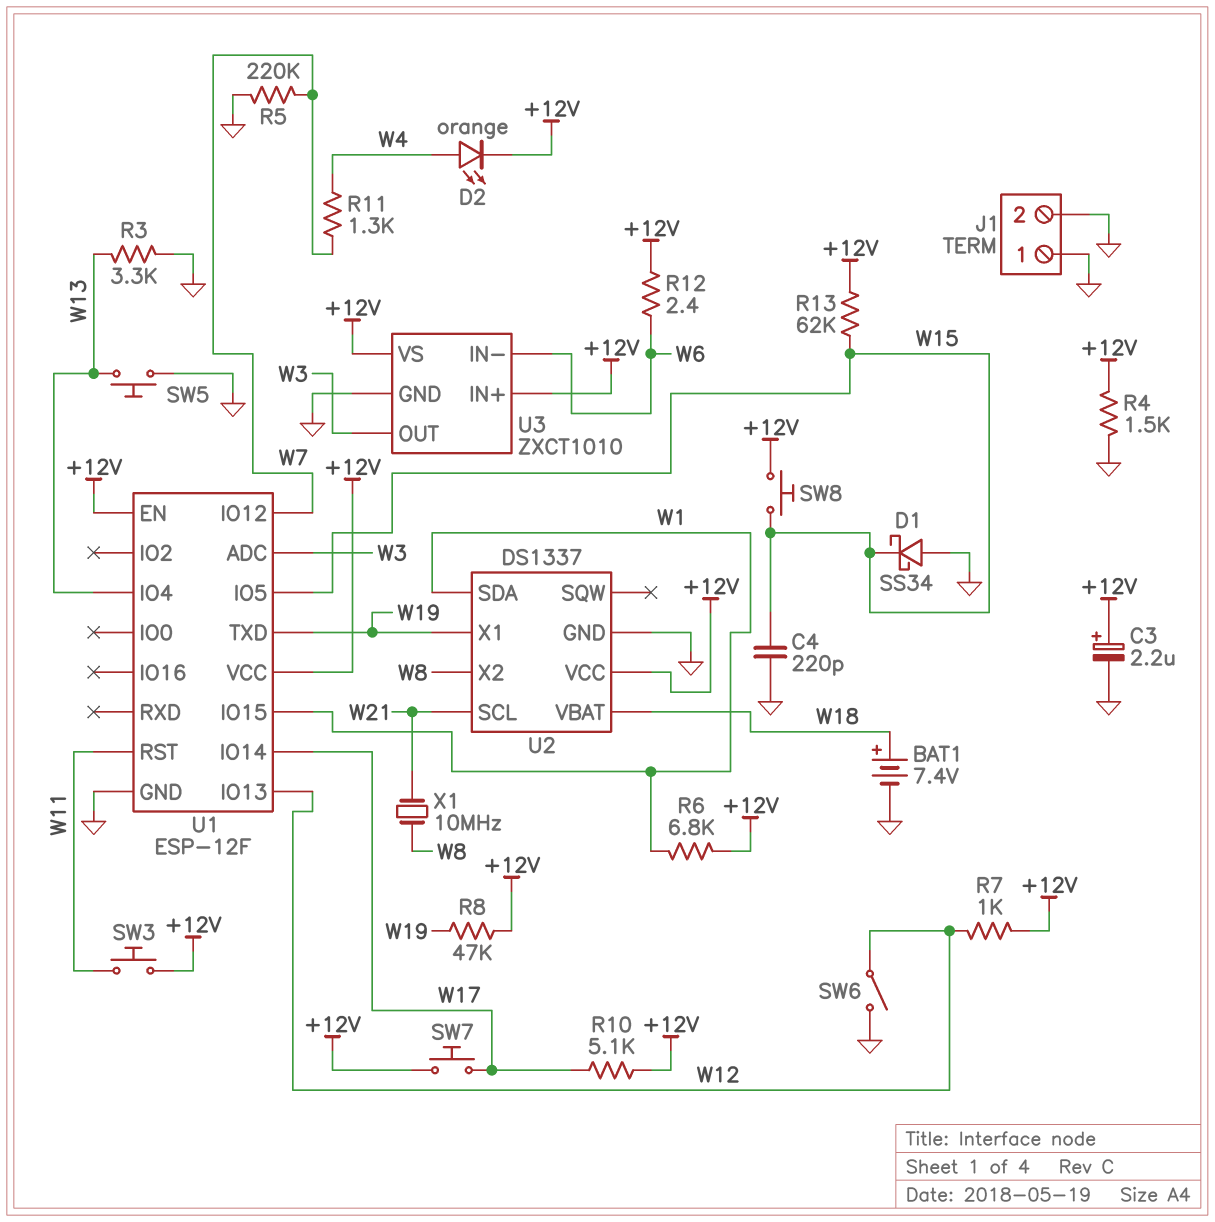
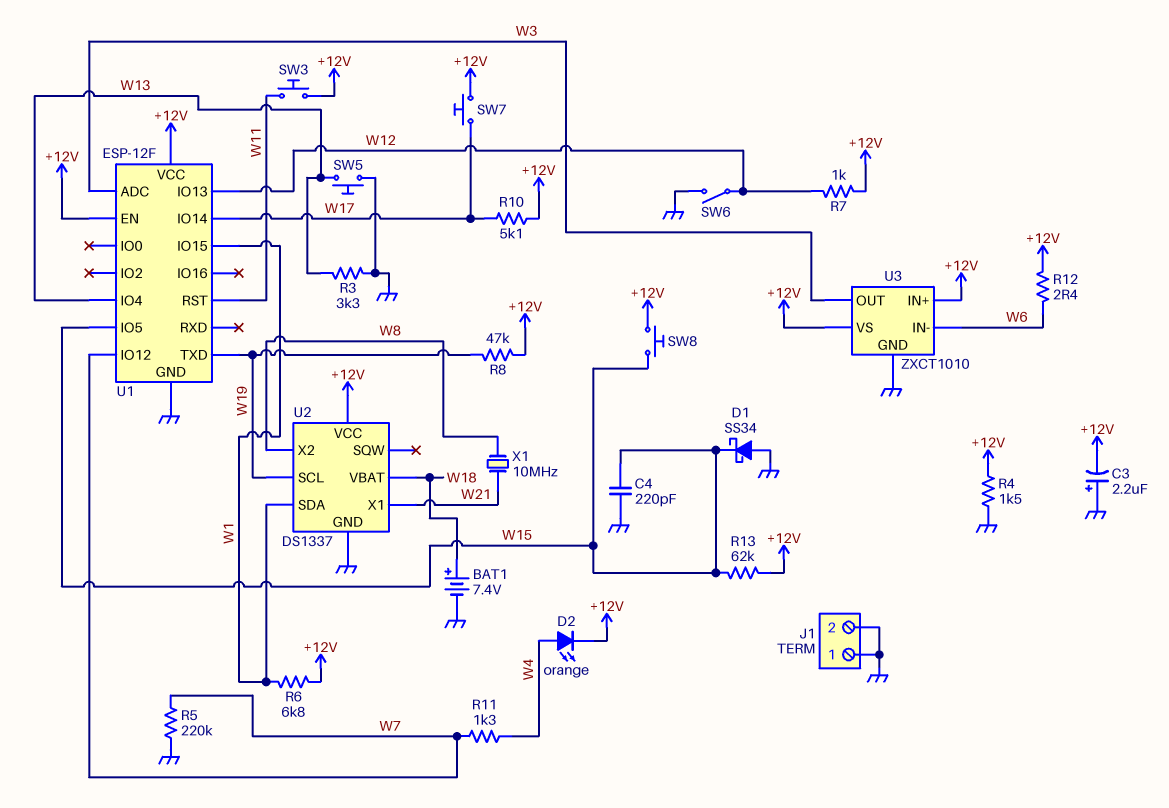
C3: 2.2uF (plus +12V, minus GND) -> 2.2uF (plus GND, minus +12V)
U2 pin SCL: W21 -> W19
U2 pin X1: W19 -> W21

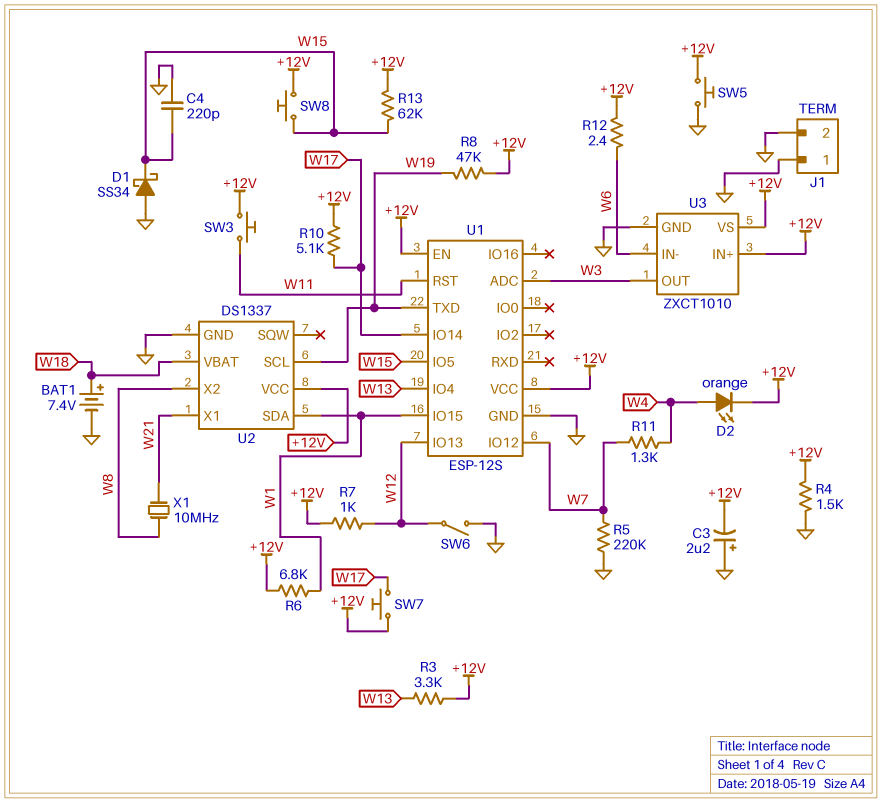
R3: 3.3k (GND, W13) -> 3.3k (+12V, W13)
SW5: button (GND, W13) -> button (+12V, GND)
U1: ESP-12F -> ESP-12S

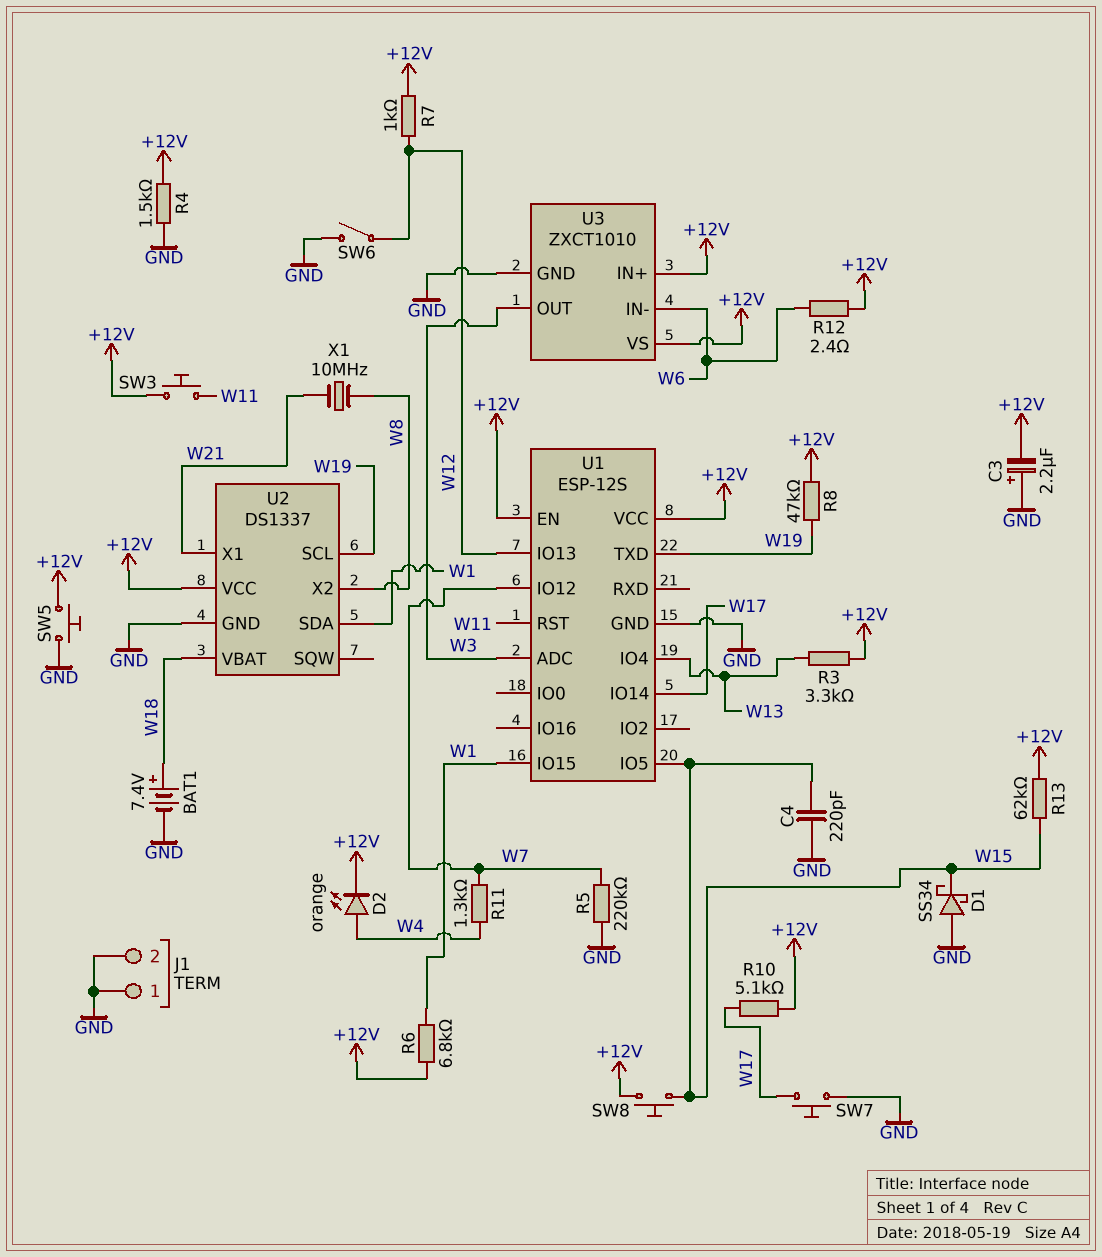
SW7: button (+12V, W17) -> button (GND, W17)

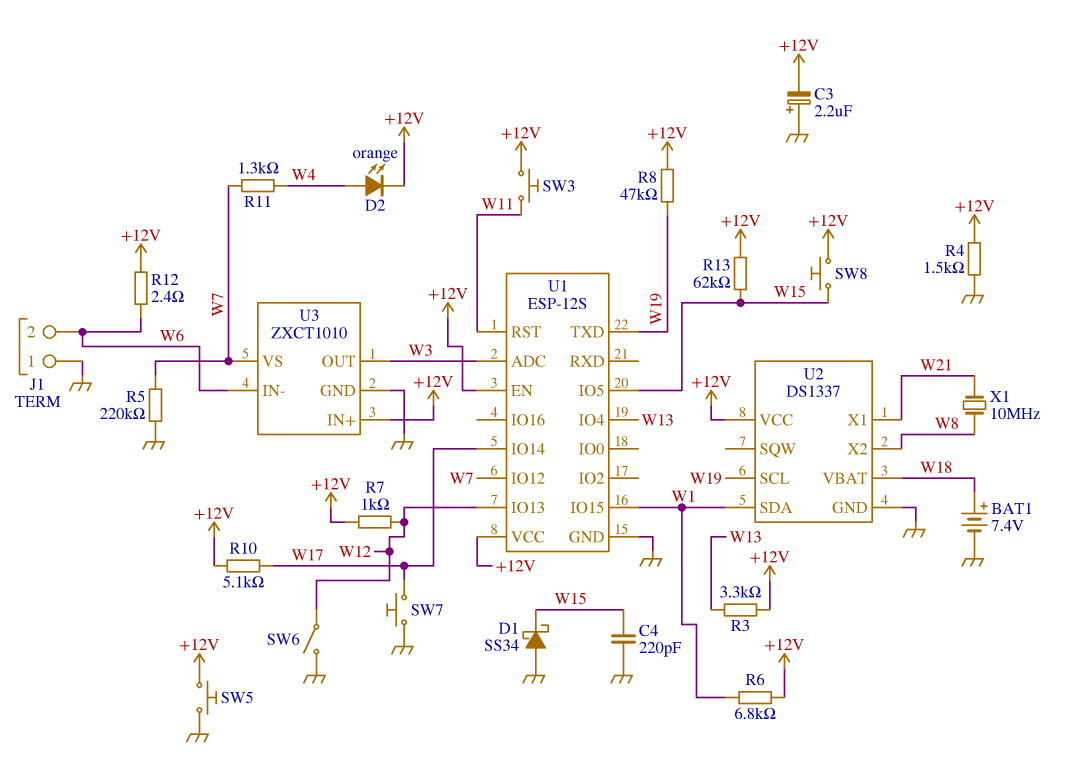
J1 pin 2: GND -> W6
U3 pin VS: +12V -> W7

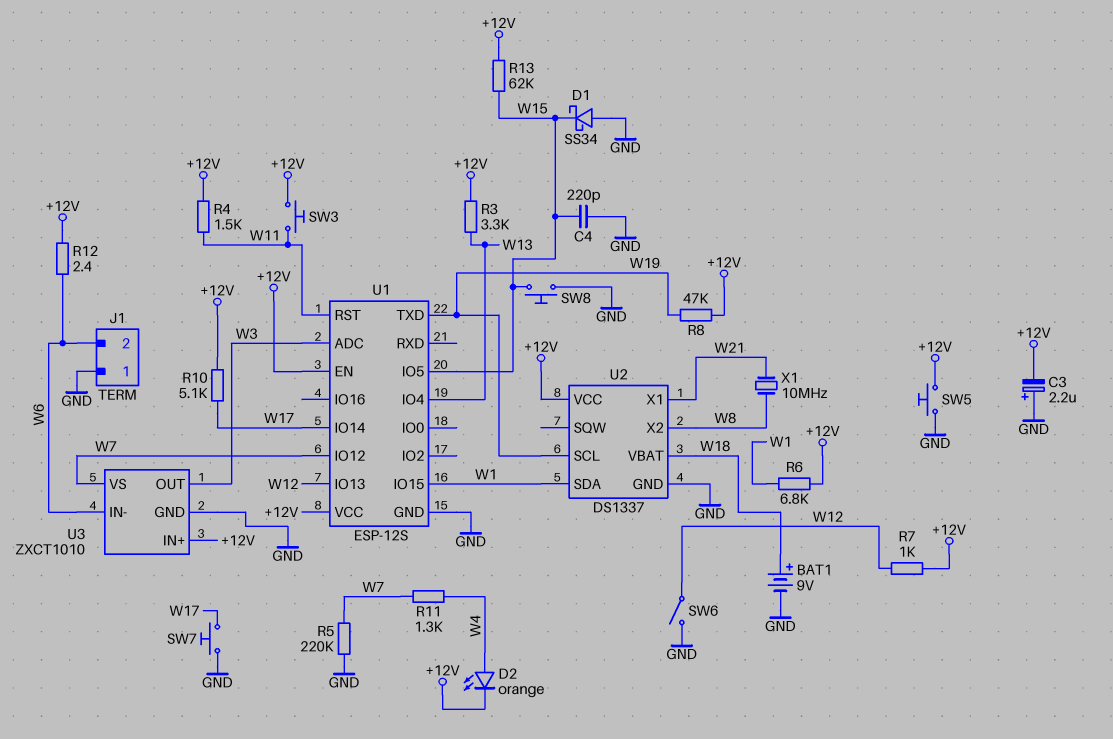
BAT1: 7.4V (plus W18, minus GND) -> 9V (plus W18, minus GND)
R4: 1.5k (+12V, GND) -> 1.5k (+12V, W11)
SW8: button (+12V, W15) -> button (GND, W15)

